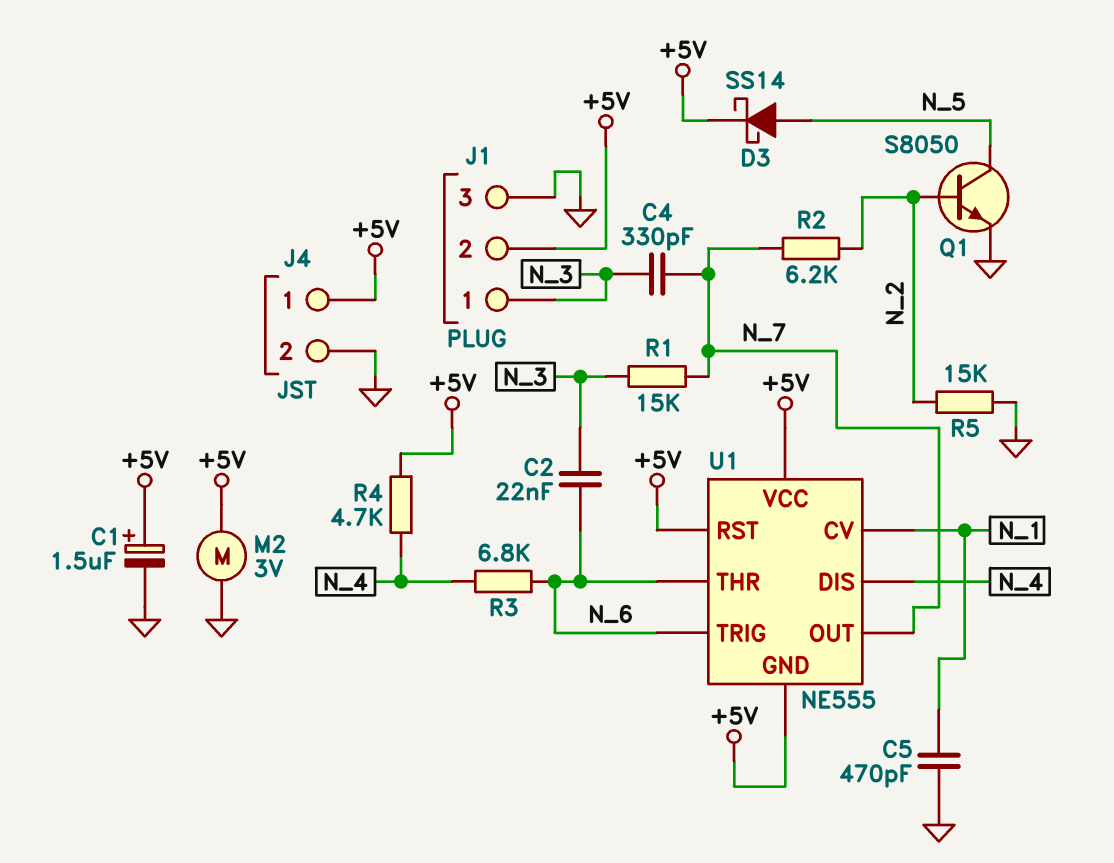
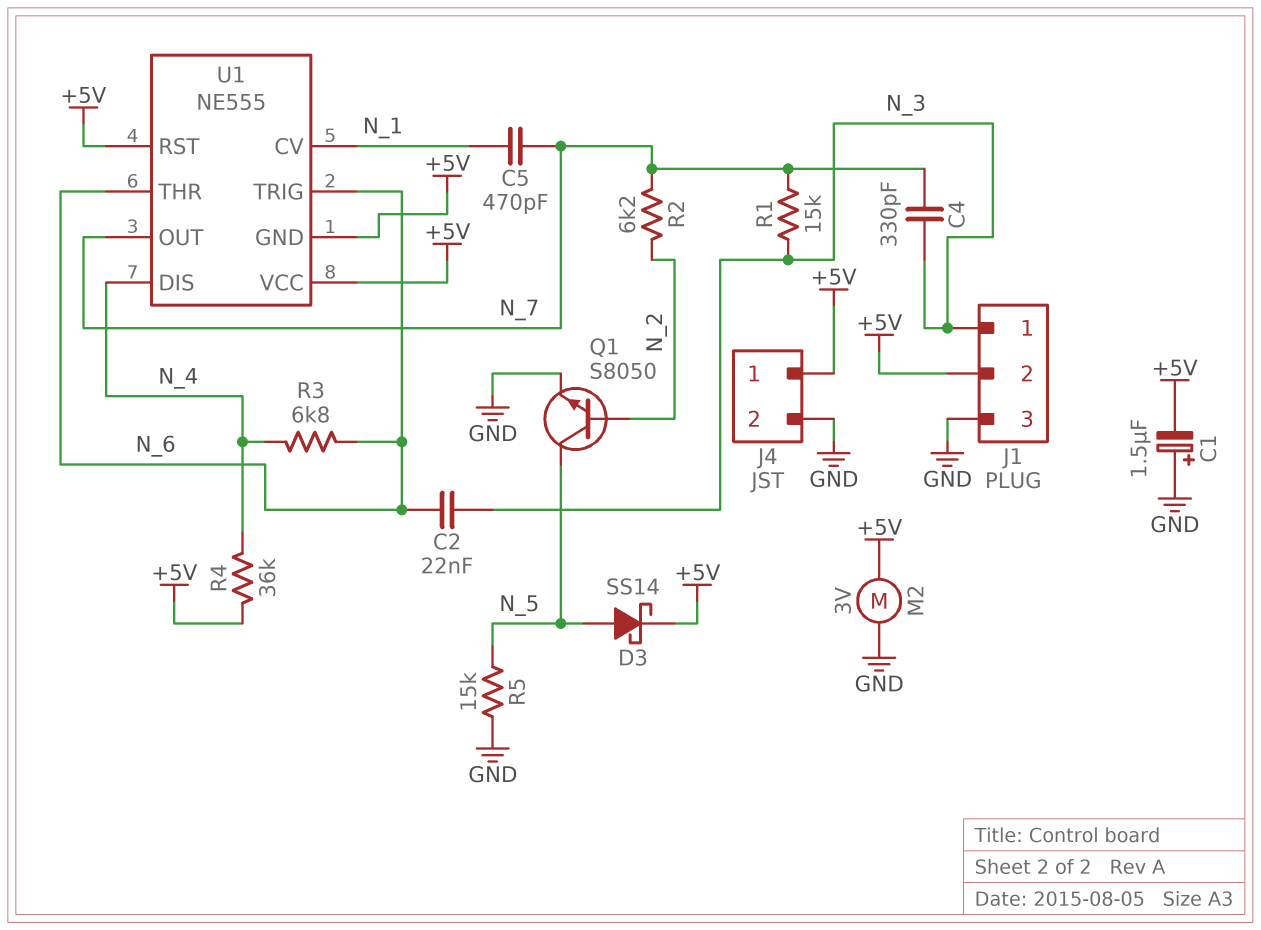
C1: 1.5uF (plus +5V, minus GND) -> 1.5uF (plus GND, minus +5V)
C5: 470pF (GND, N_1) -> 470pF (N_1, N_7)
R4: 4.7k (+5V, N_4) -> 36k (+5V, N_4)
R5: 15k (GND, N_2) -> 15k (GND, N_5)

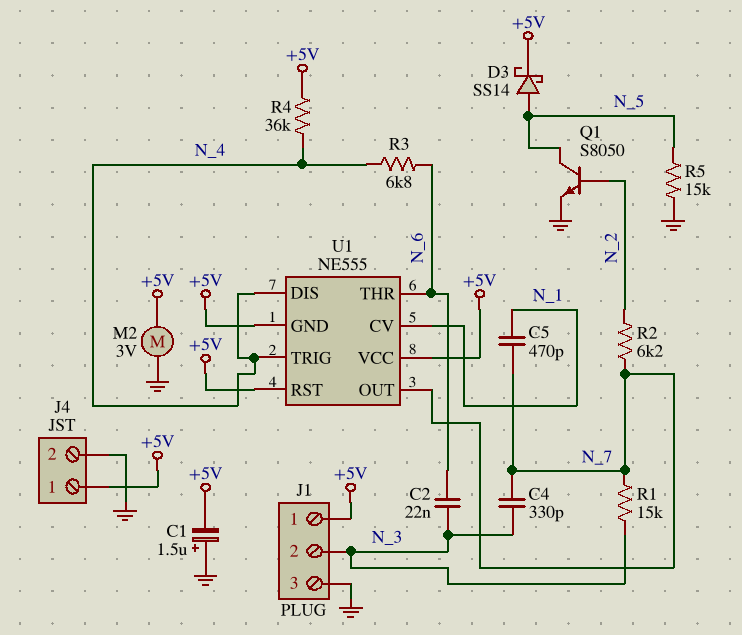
J1 pin 1: N_3 -> +5V
J1 pin 2: +5V -> N_3
U1 pin TRIG: N_6 -> N_4

